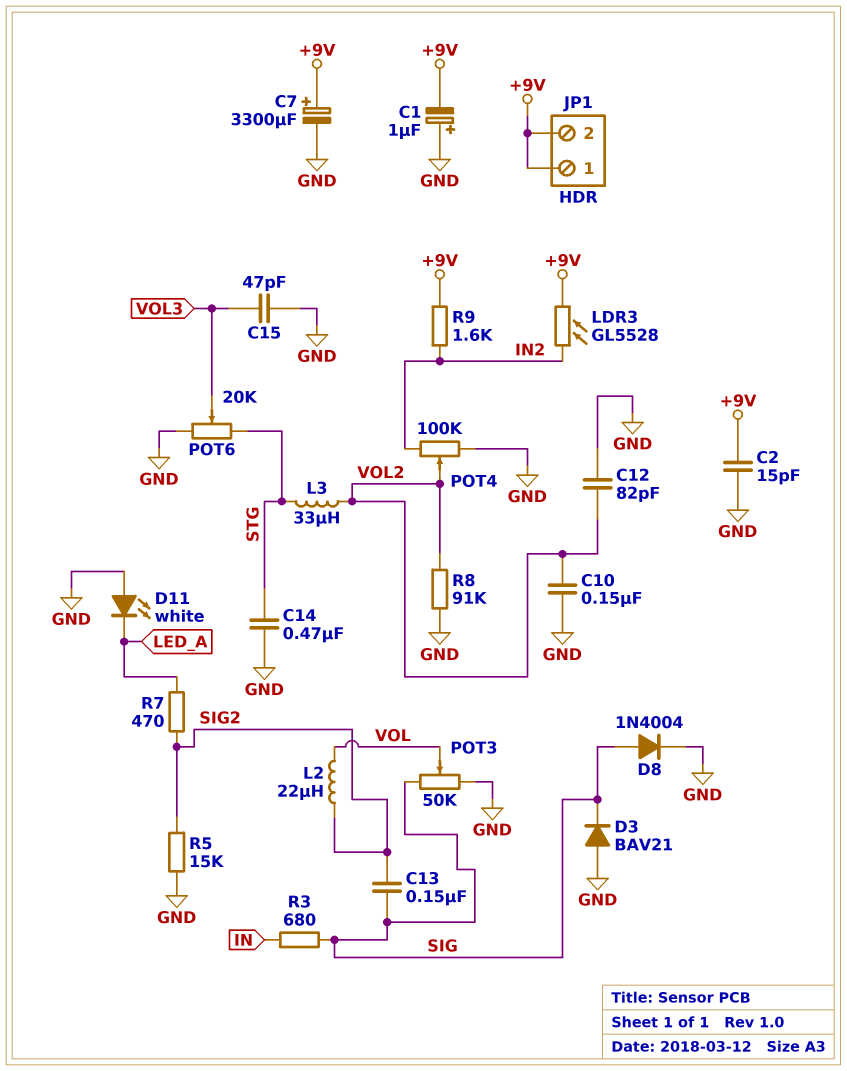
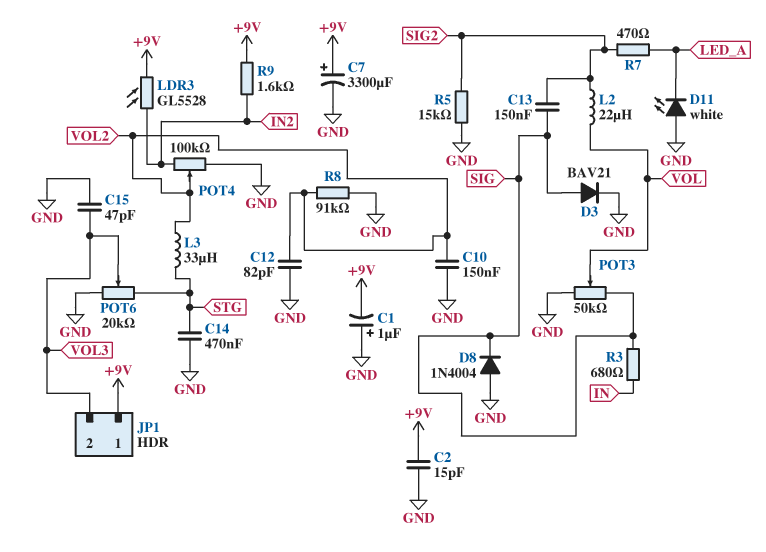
D3: diode BAV21 (A GND, K SIG) -> diode BAV21 (A SIG, K GND)
D8: diode 1N4004 (A SIG, K GND) -> diode 1N4004 (A GND, K SIG)
JP1 pin 2: +9V -> VOL3

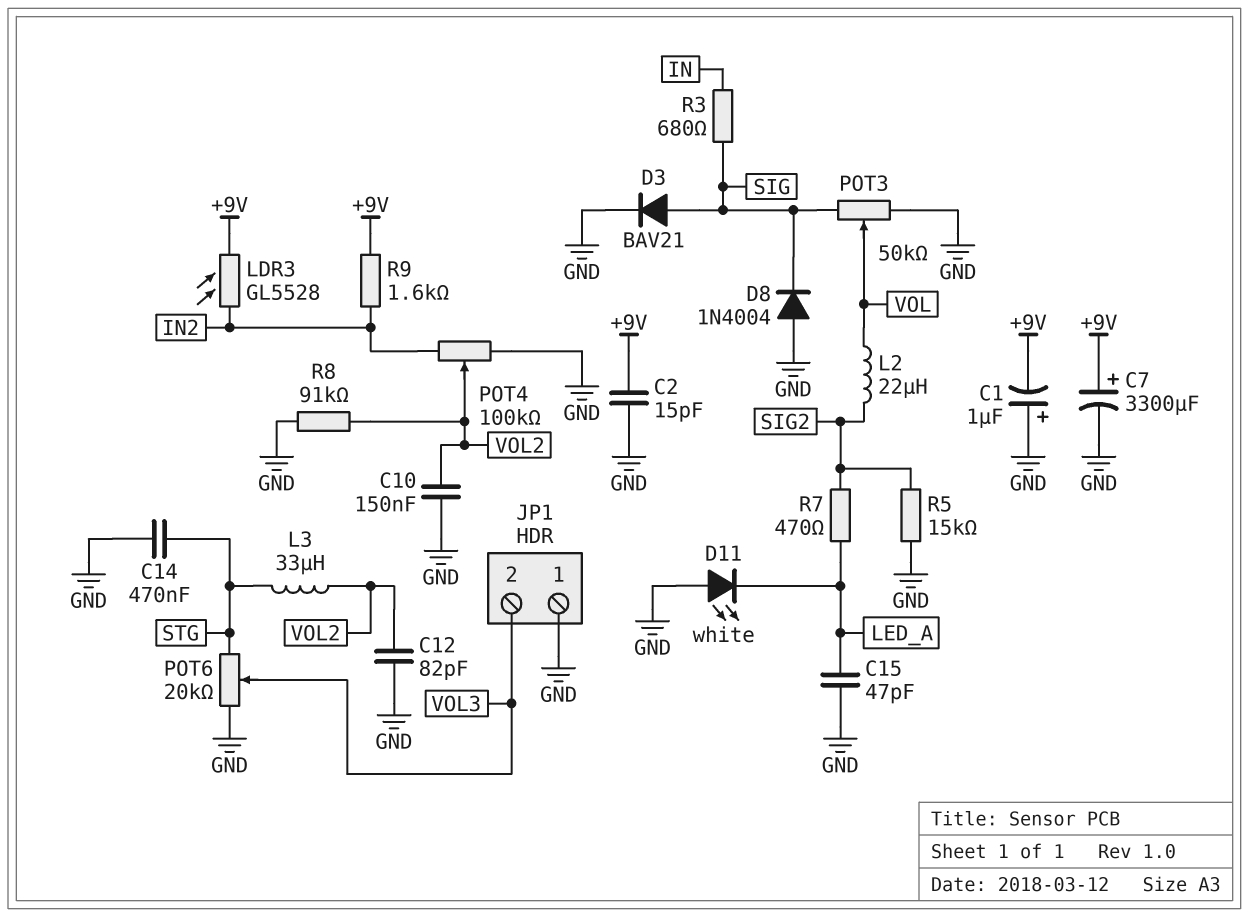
C13: 150nF (SIG, SIG2) -> none
C15: 47pF (GND, VOL3) -> 47pF (GND, LED_A)
JP1 pin 1: +9V -> GND

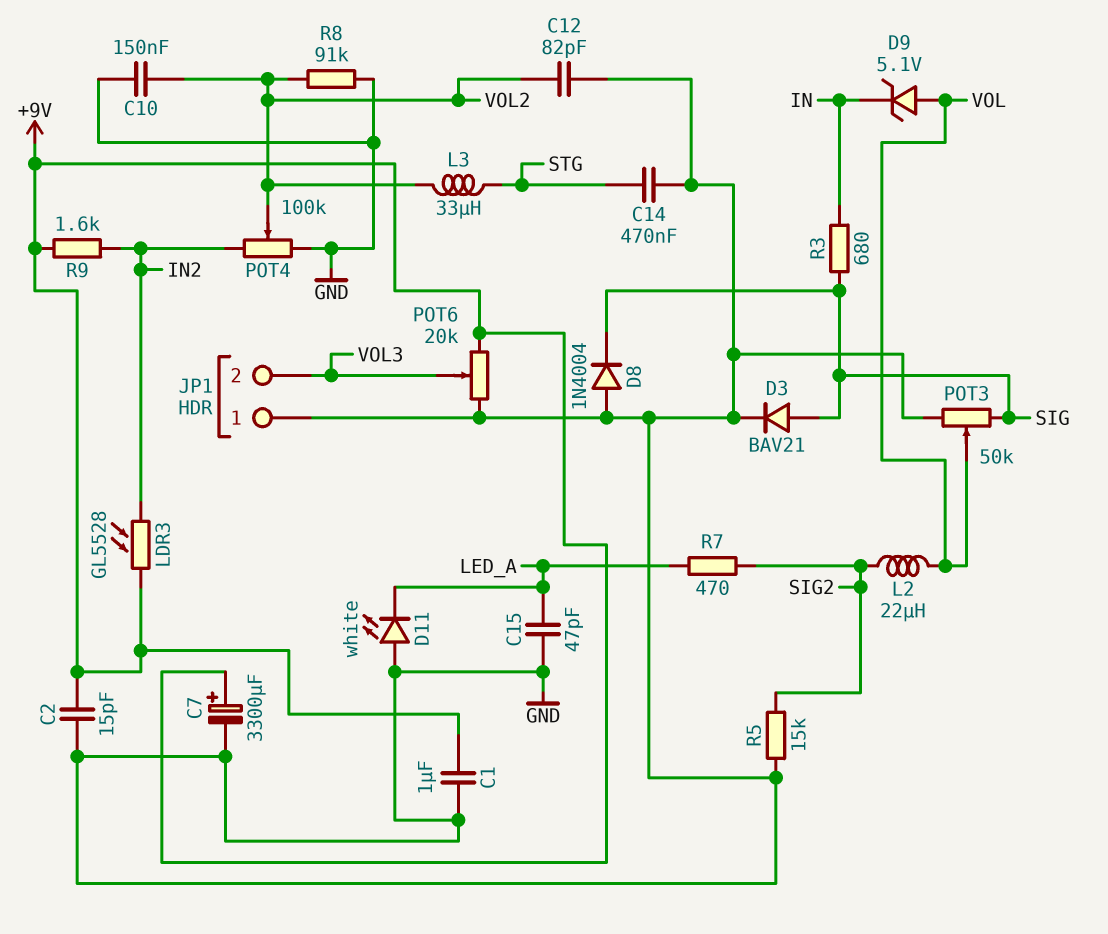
C1: 1uF (plus GND, minus +9V) -> 1uF (+9V, GND)
D9: none -> zener 5.1V (A VOL, K IN)
POT6: 20k (GND, STG, wiper VOL3) -> 20k (+9V, GND, wiper VOL3)

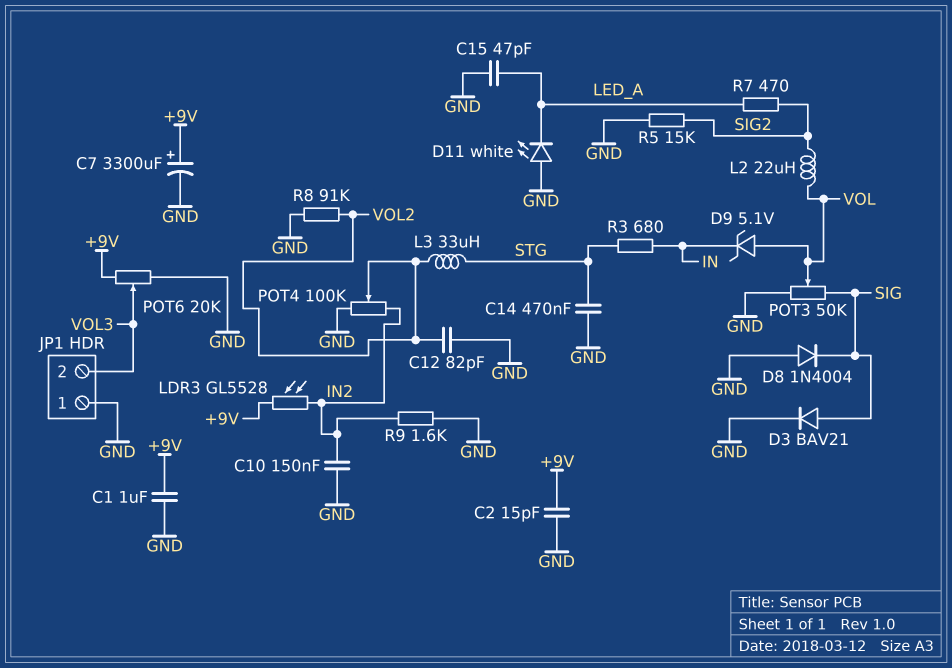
C10: 150nF (GND, VOL2) -> 150nF (GND, IN2)
R3: 680 (IN, SIG) -> 680 (IN, STG)
R9: 1.6k (+9V, IN2) -> 1.6k (GND, IN2)

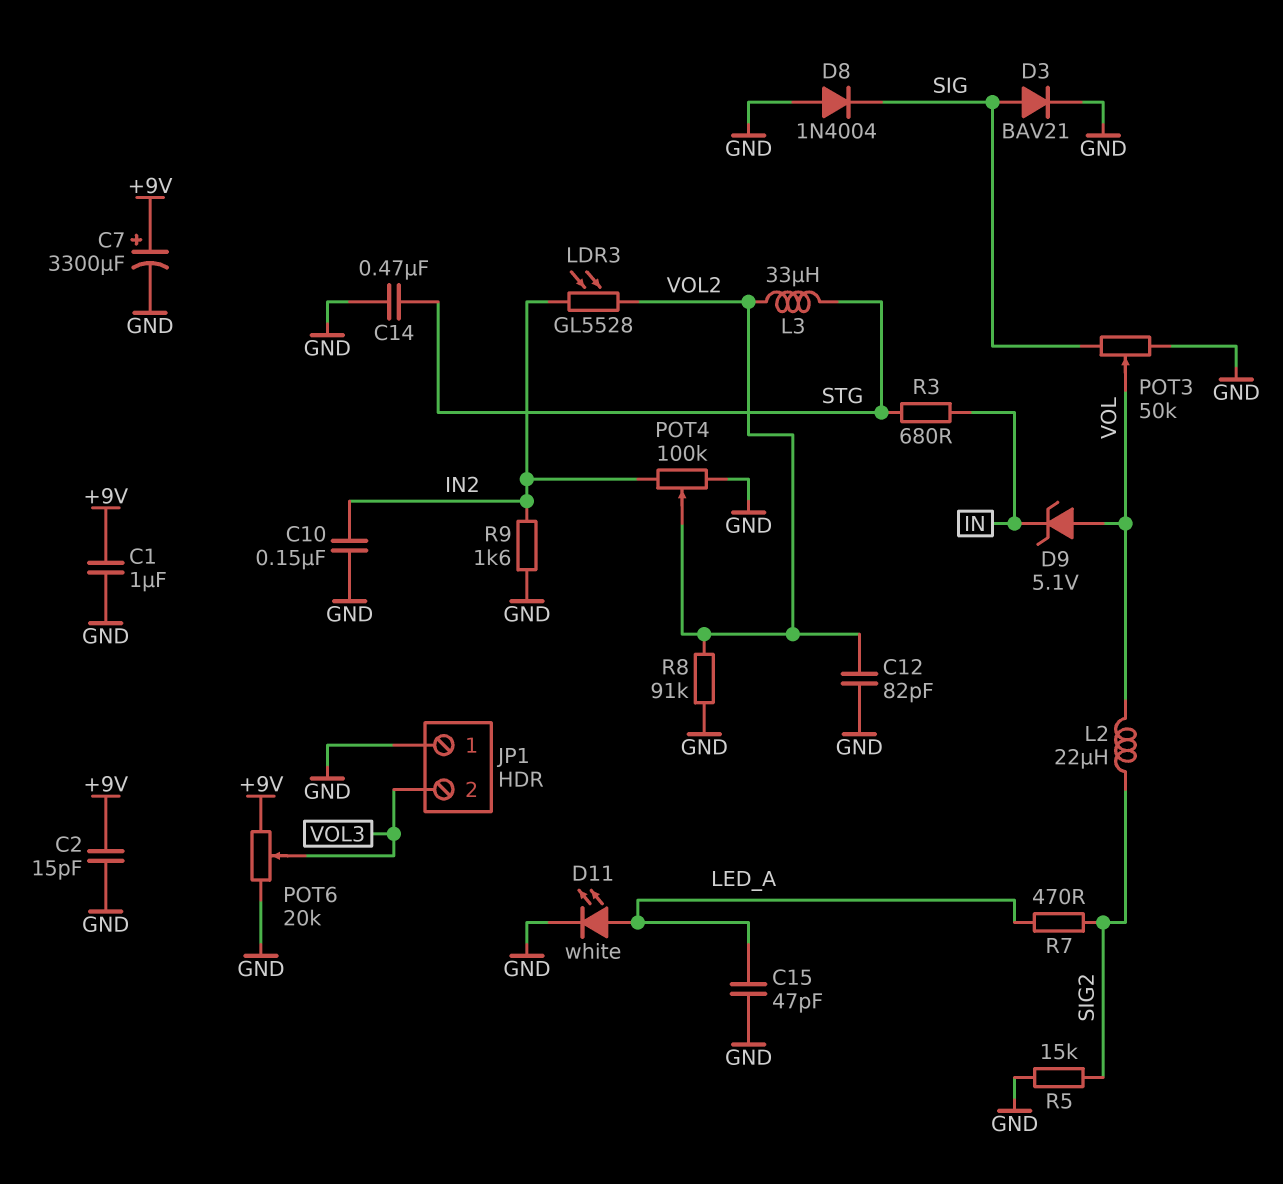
D11: LED white (A GND, K LED_A) -> LED white (A LED_A, K GND)
LDR3: GL5528 (+9V, IN2) -> GL5528 (IN2, VOL2)

